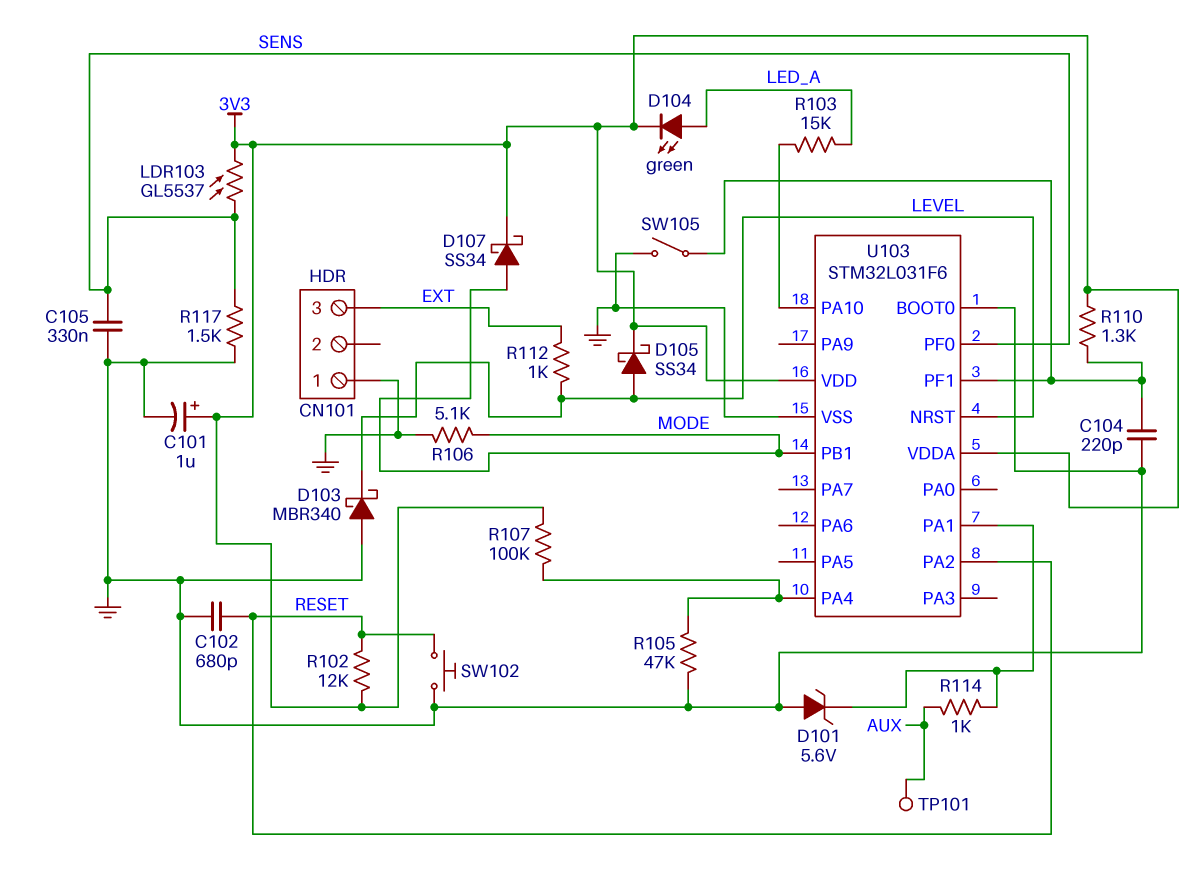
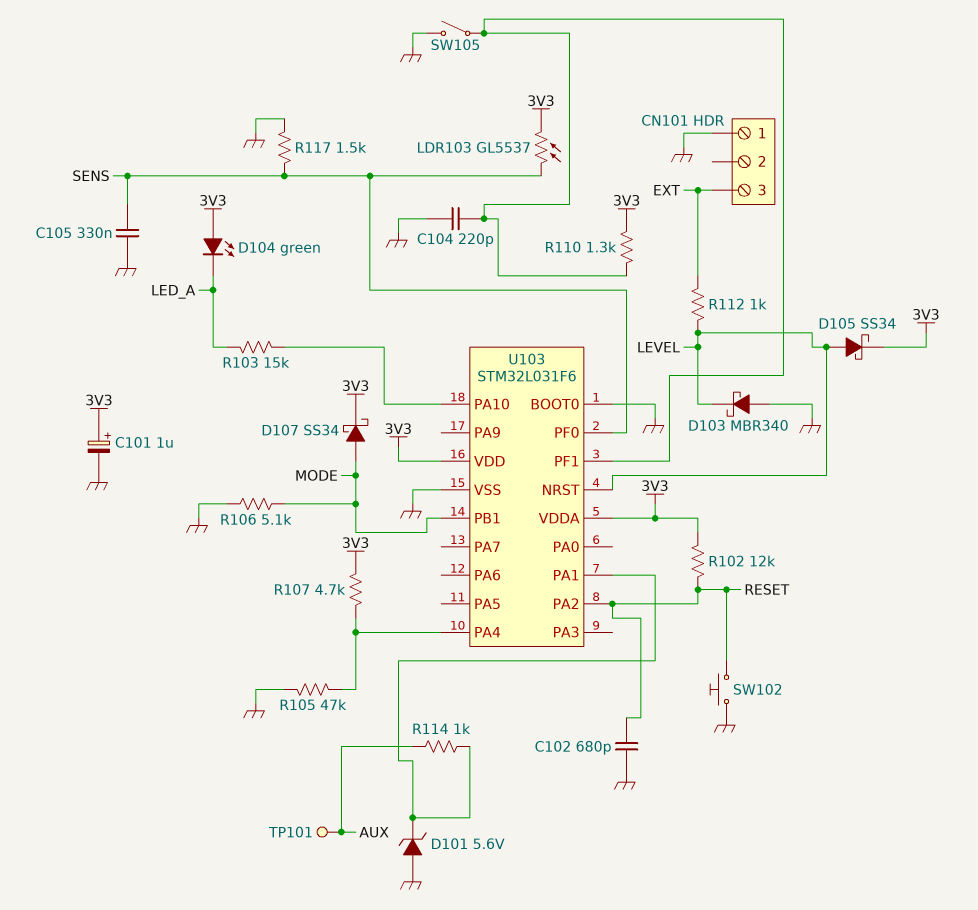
D104: LED green (A LED_A, K 3V3) -> LED green (A 3V3, K LED_A)
R107: 100k (3V3, U103/PA4) -> 4.7k (3V3, U103/PA4)

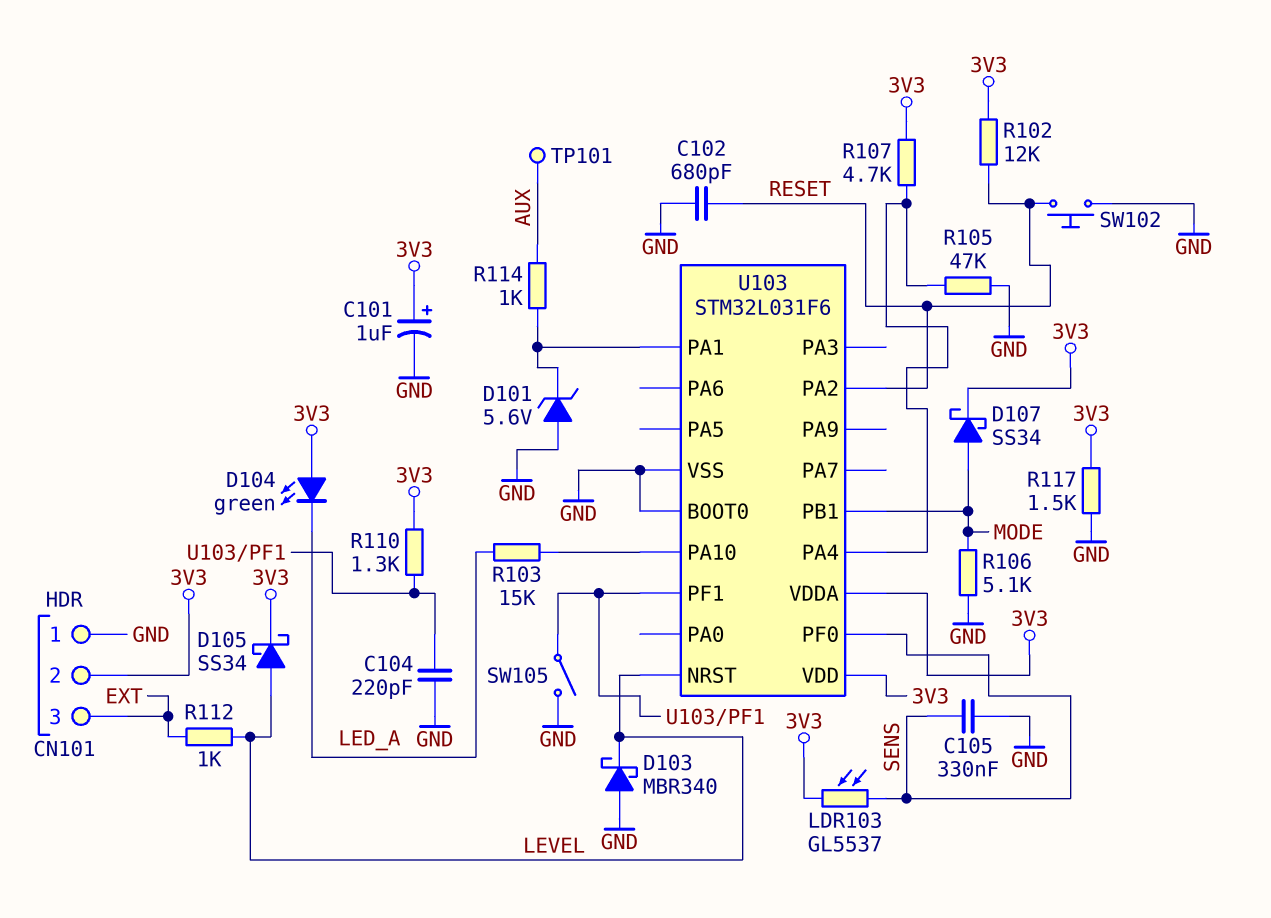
CN101 pin 2: none -> 3V3
R117: 1.5k (GND, SENS) -> 1.5k (3V3, GND)

